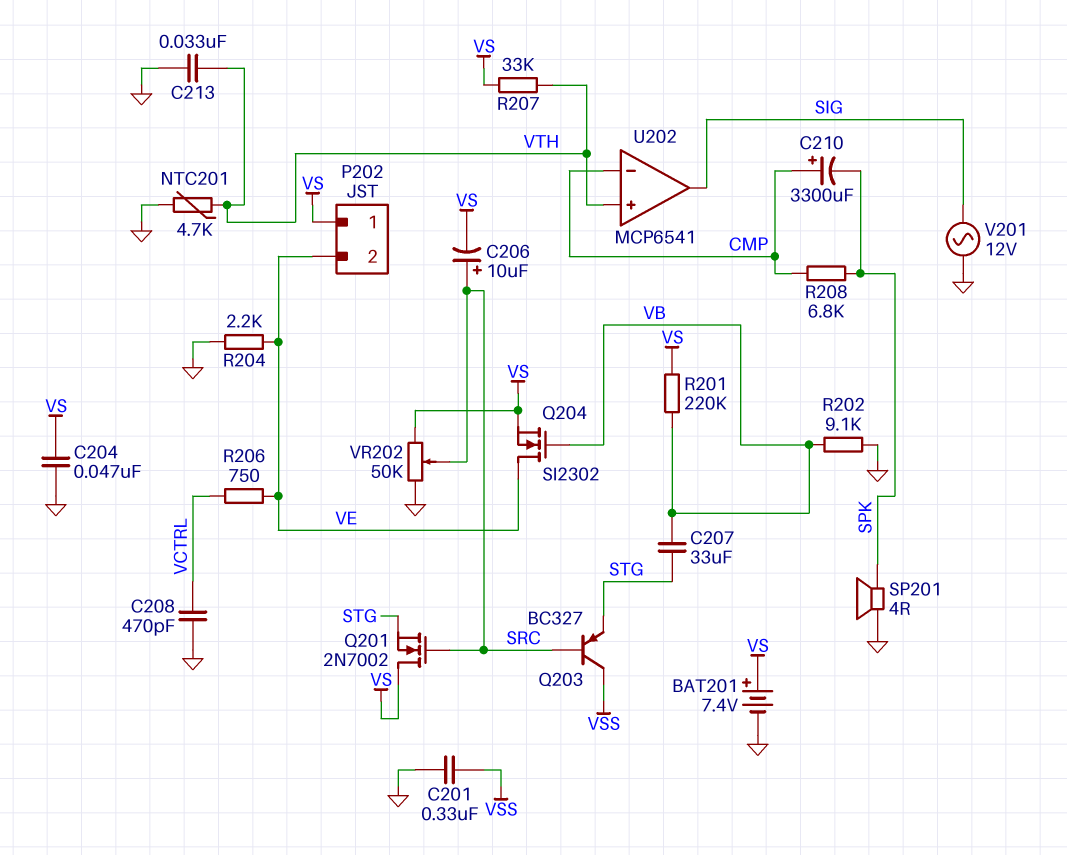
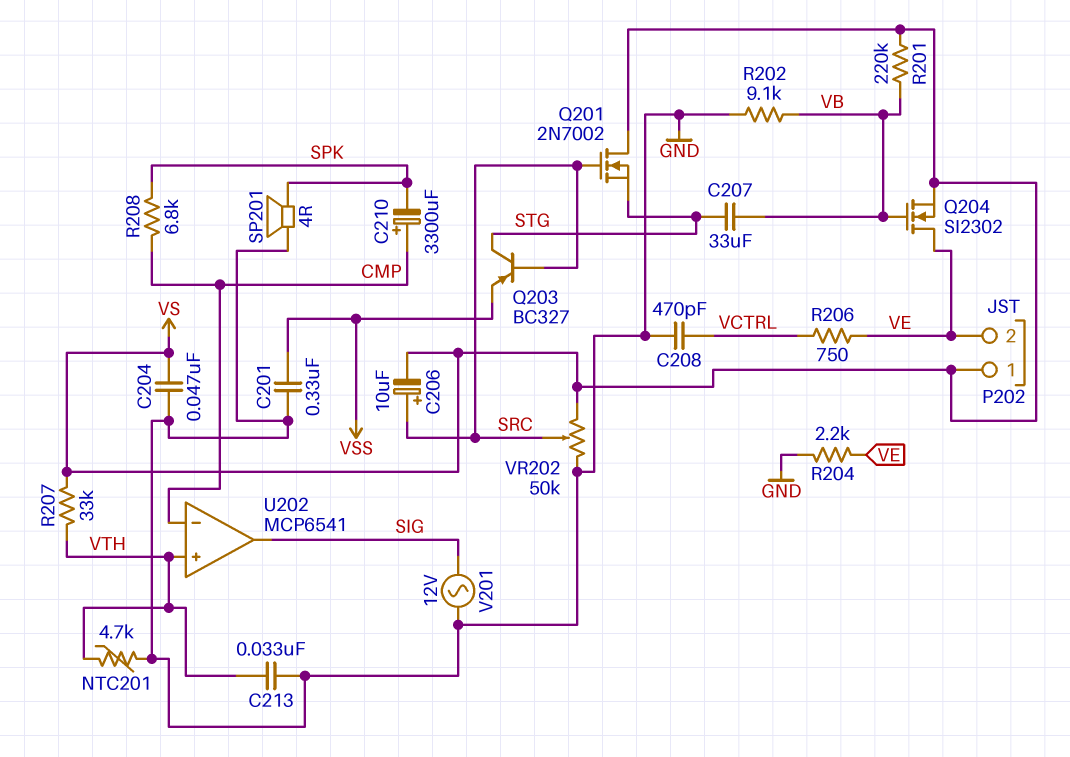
BAT201: 7.4V (plus VS, minus GND) -> none
Q203: PNP BC327 (B SRC, C VSS, E STG) -> PNP BC327 (B SRC, C STG, E VSS)

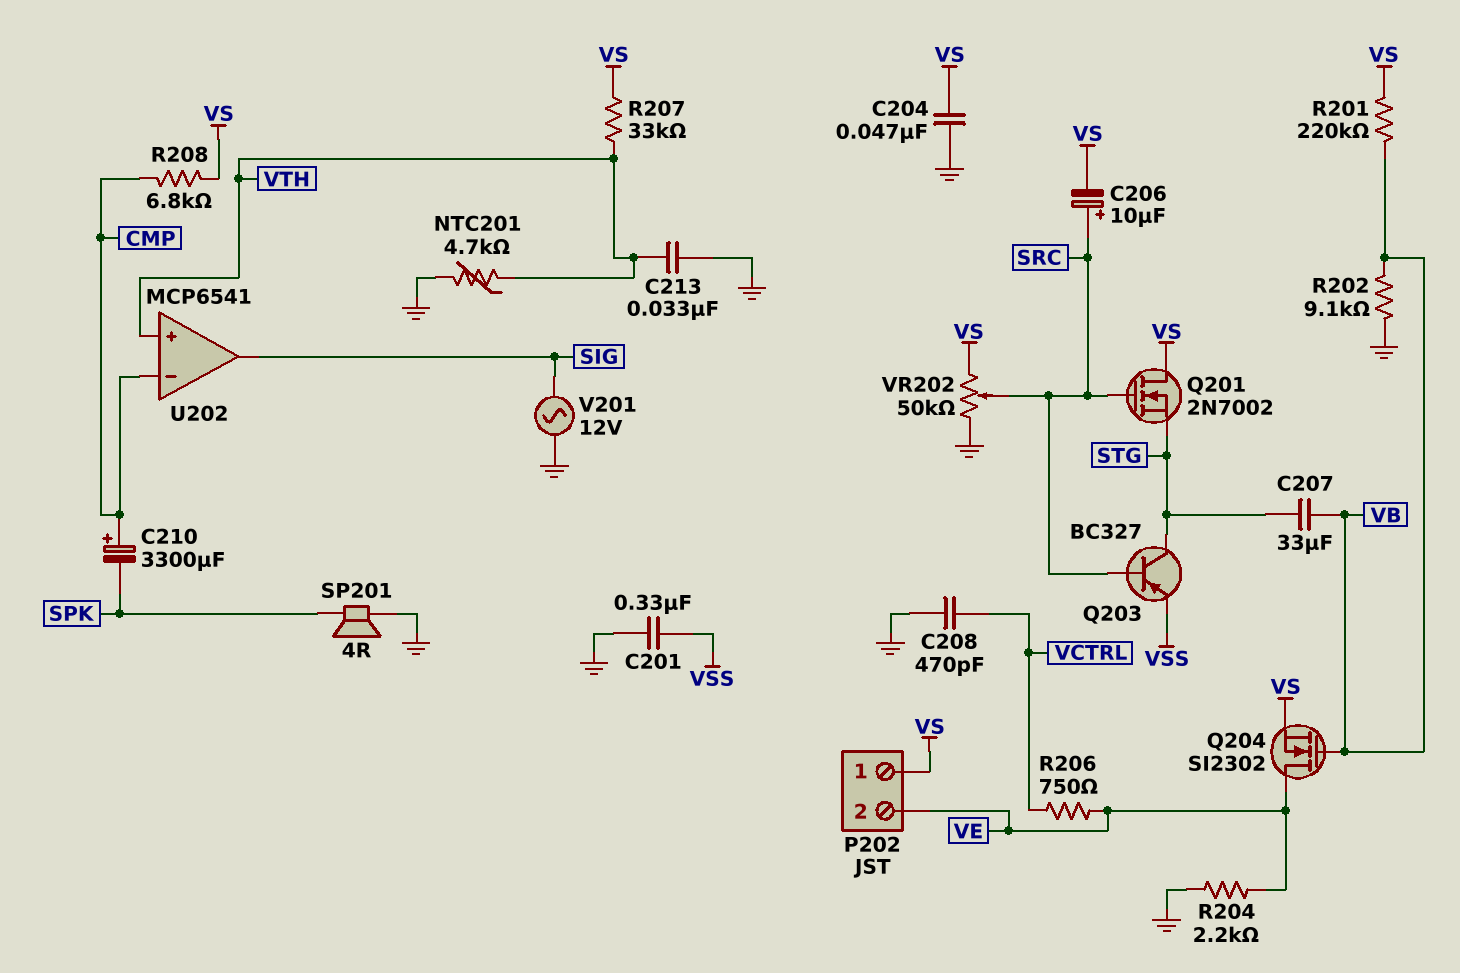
R208: 6.8k (CMP, SPK) -> 6.8k (CMP, VS)

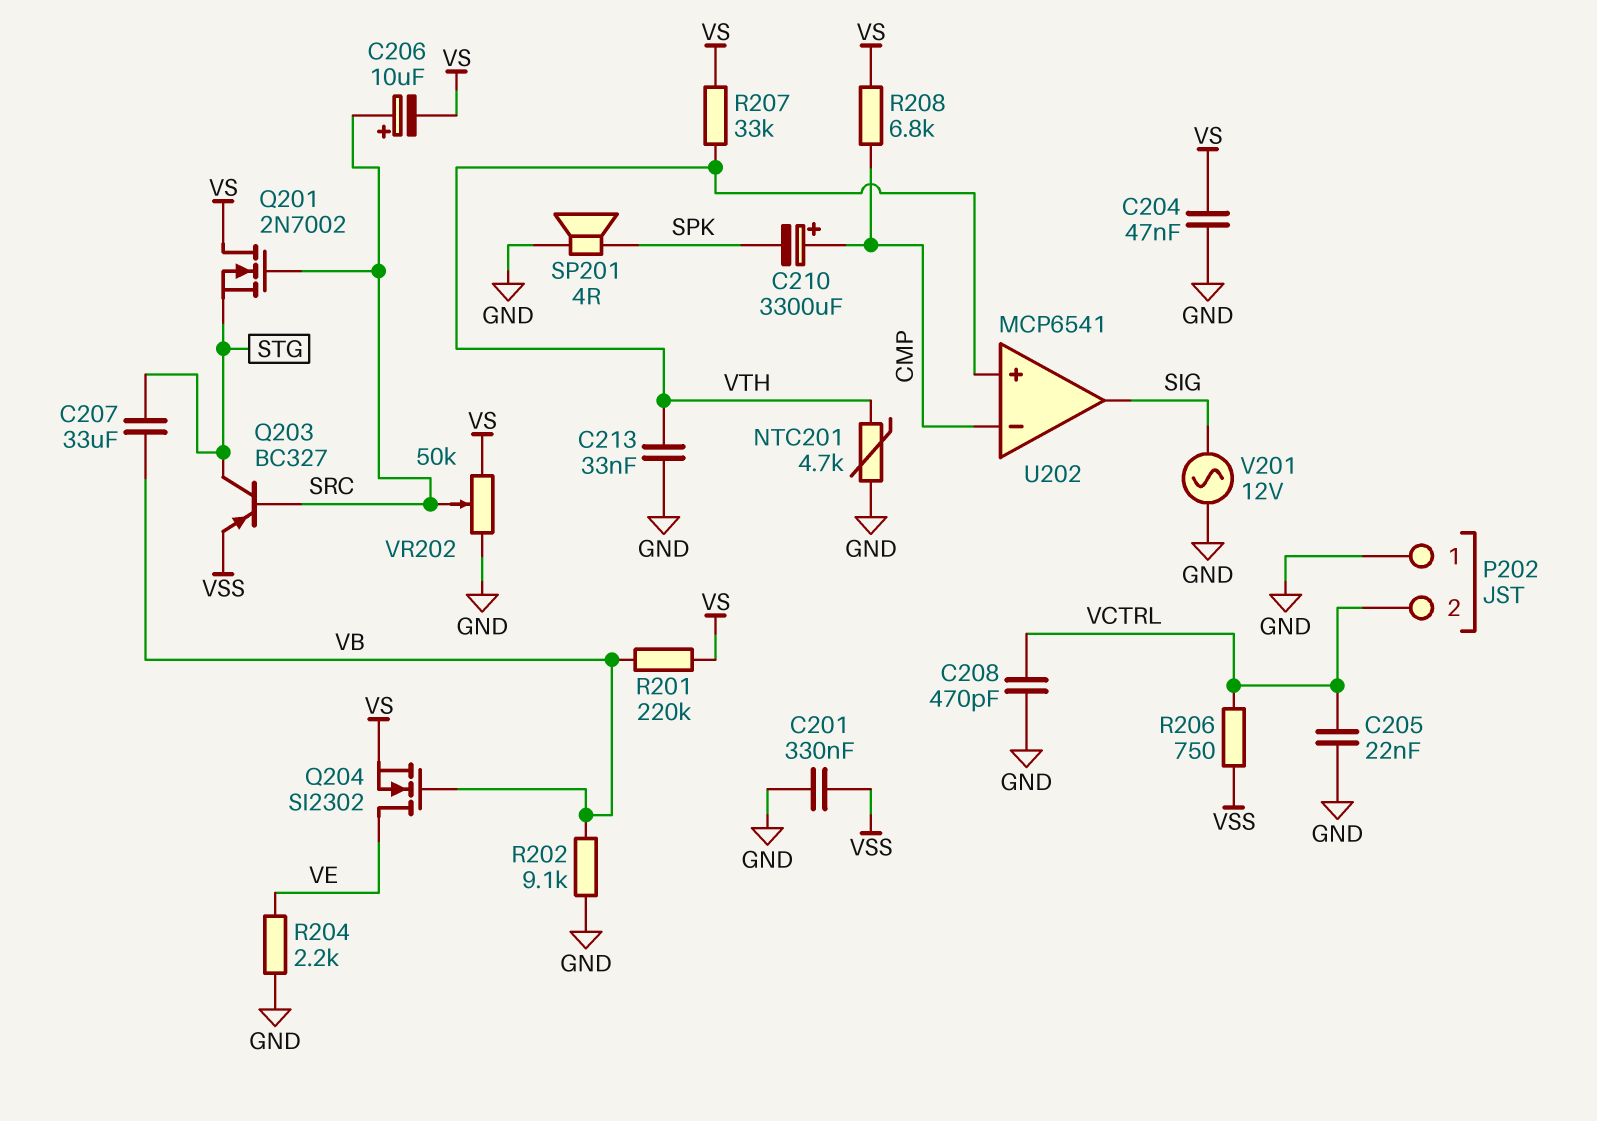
C205: none -> 22nF (GND, VCTRL)
P202 pin 1: VS -> GND
P202 pin 2: VE -> VCTRL
R206: 750 (VCTRL, VE) -> 750 (VCTRL, VSS)

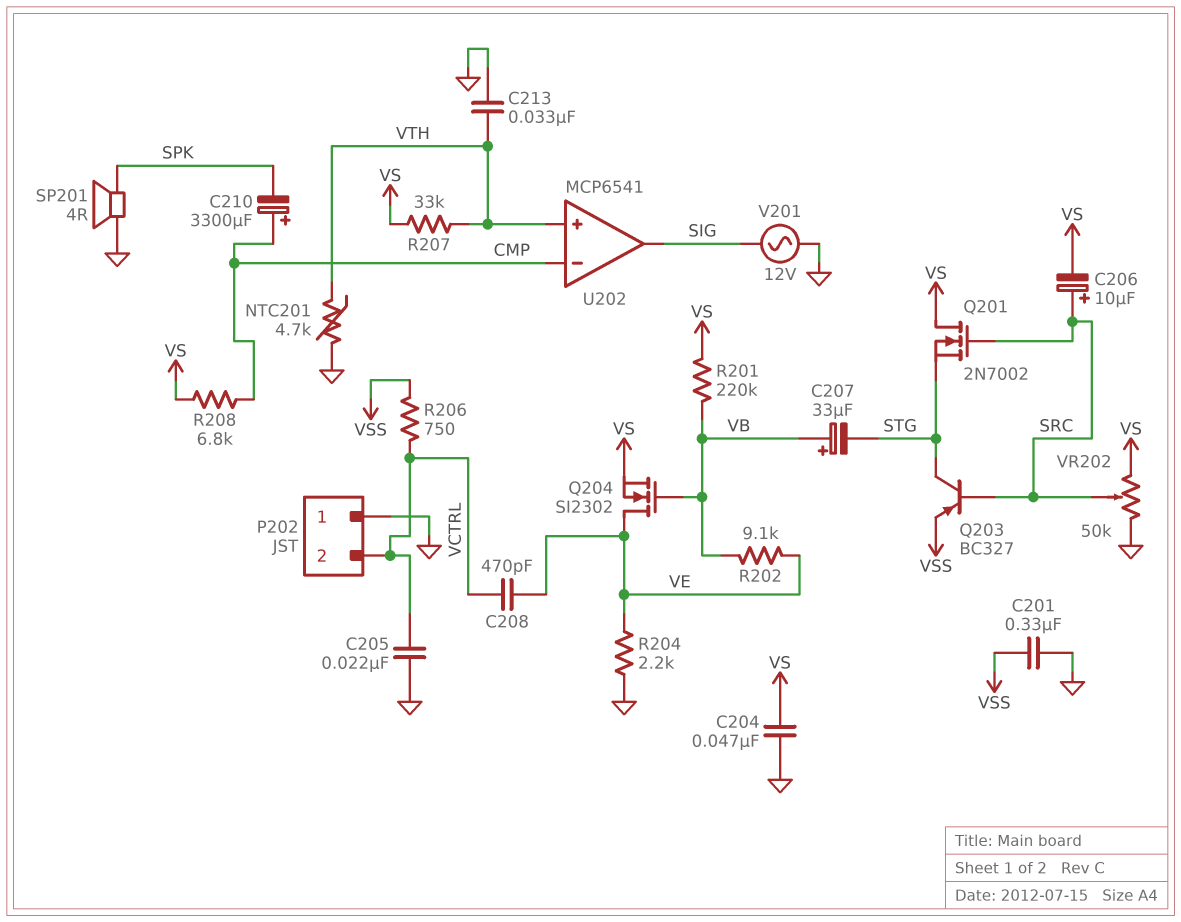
C207: 33uF (STG, VB) -> 33uF (plus VB, minus STG)
C208: 470pF (GND, VCTRL) -> 470pF (VCTRL, VE)
R202: 9.1k (GND, VB) -> 9.1k (VB, VE)

